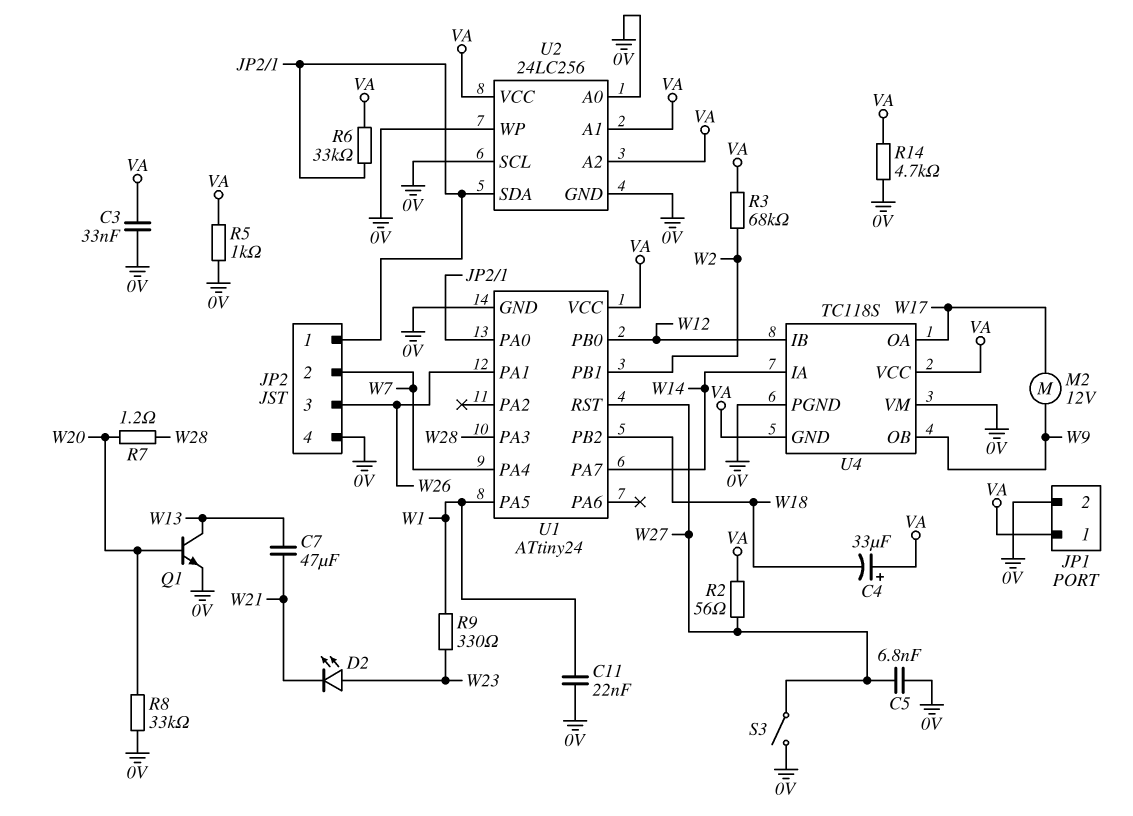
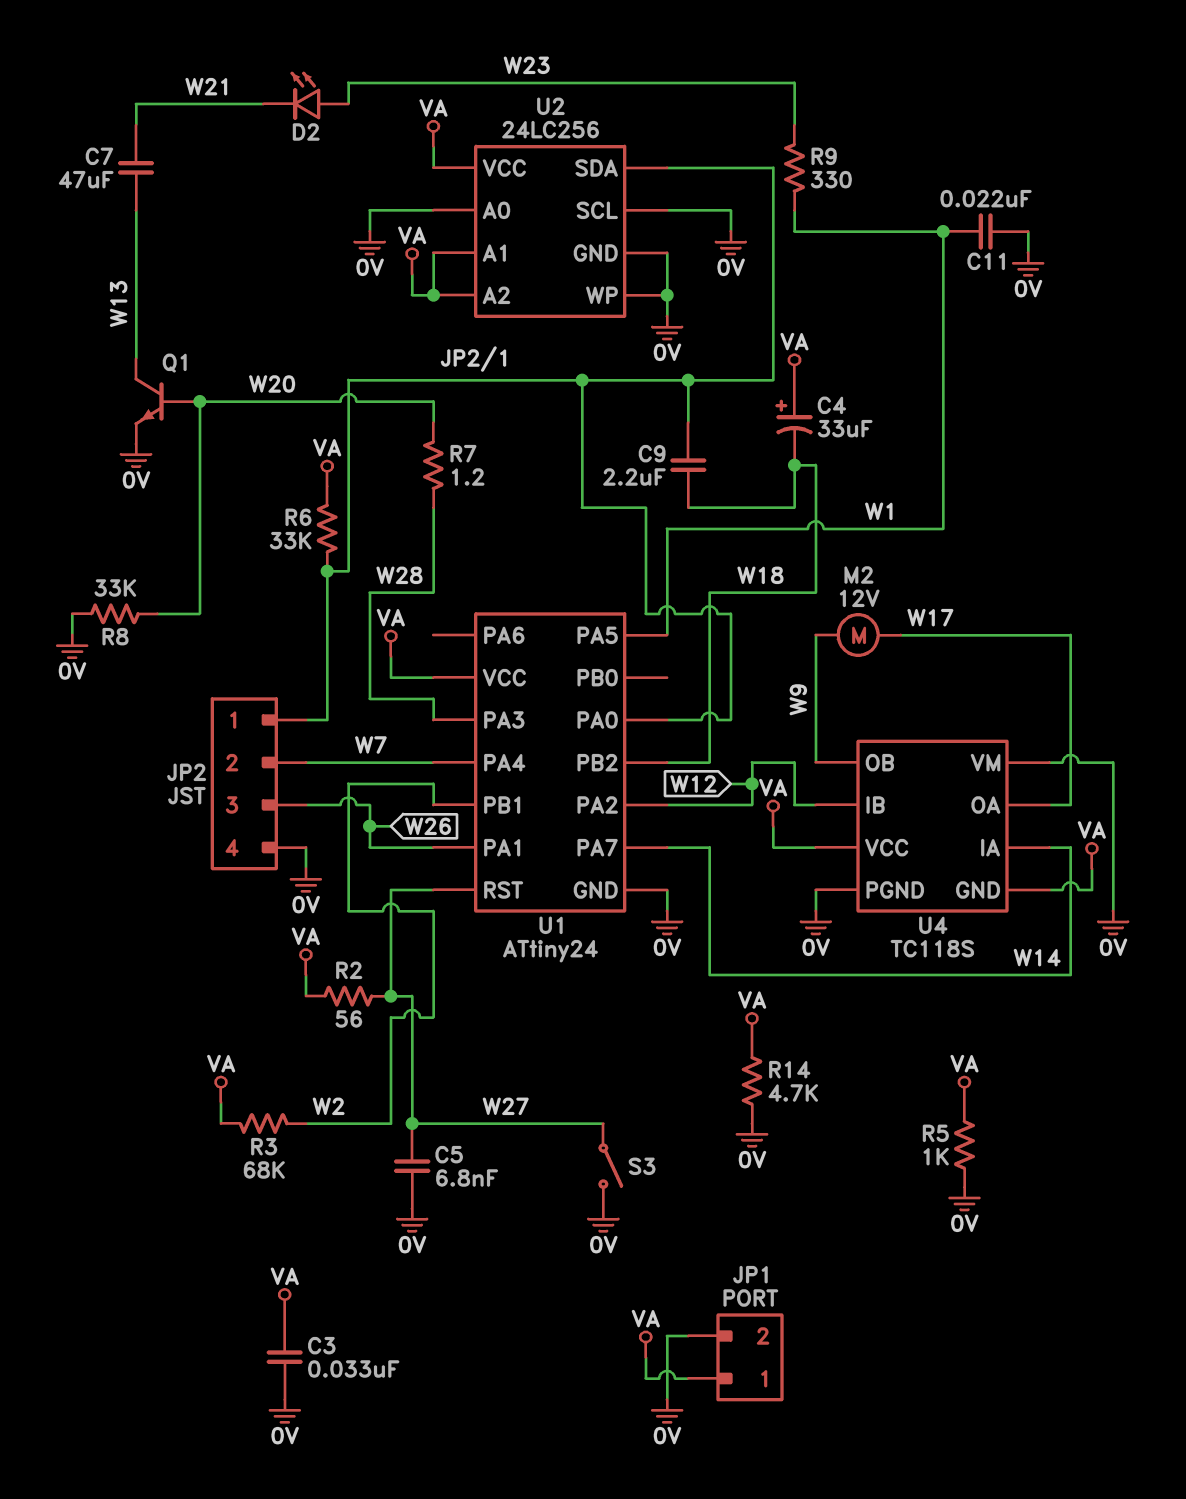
C9: none -> 2.2uF (JP2/1, W18)
U1 pin PA2: none -> W12
U1 pin PB0: W12 -> none

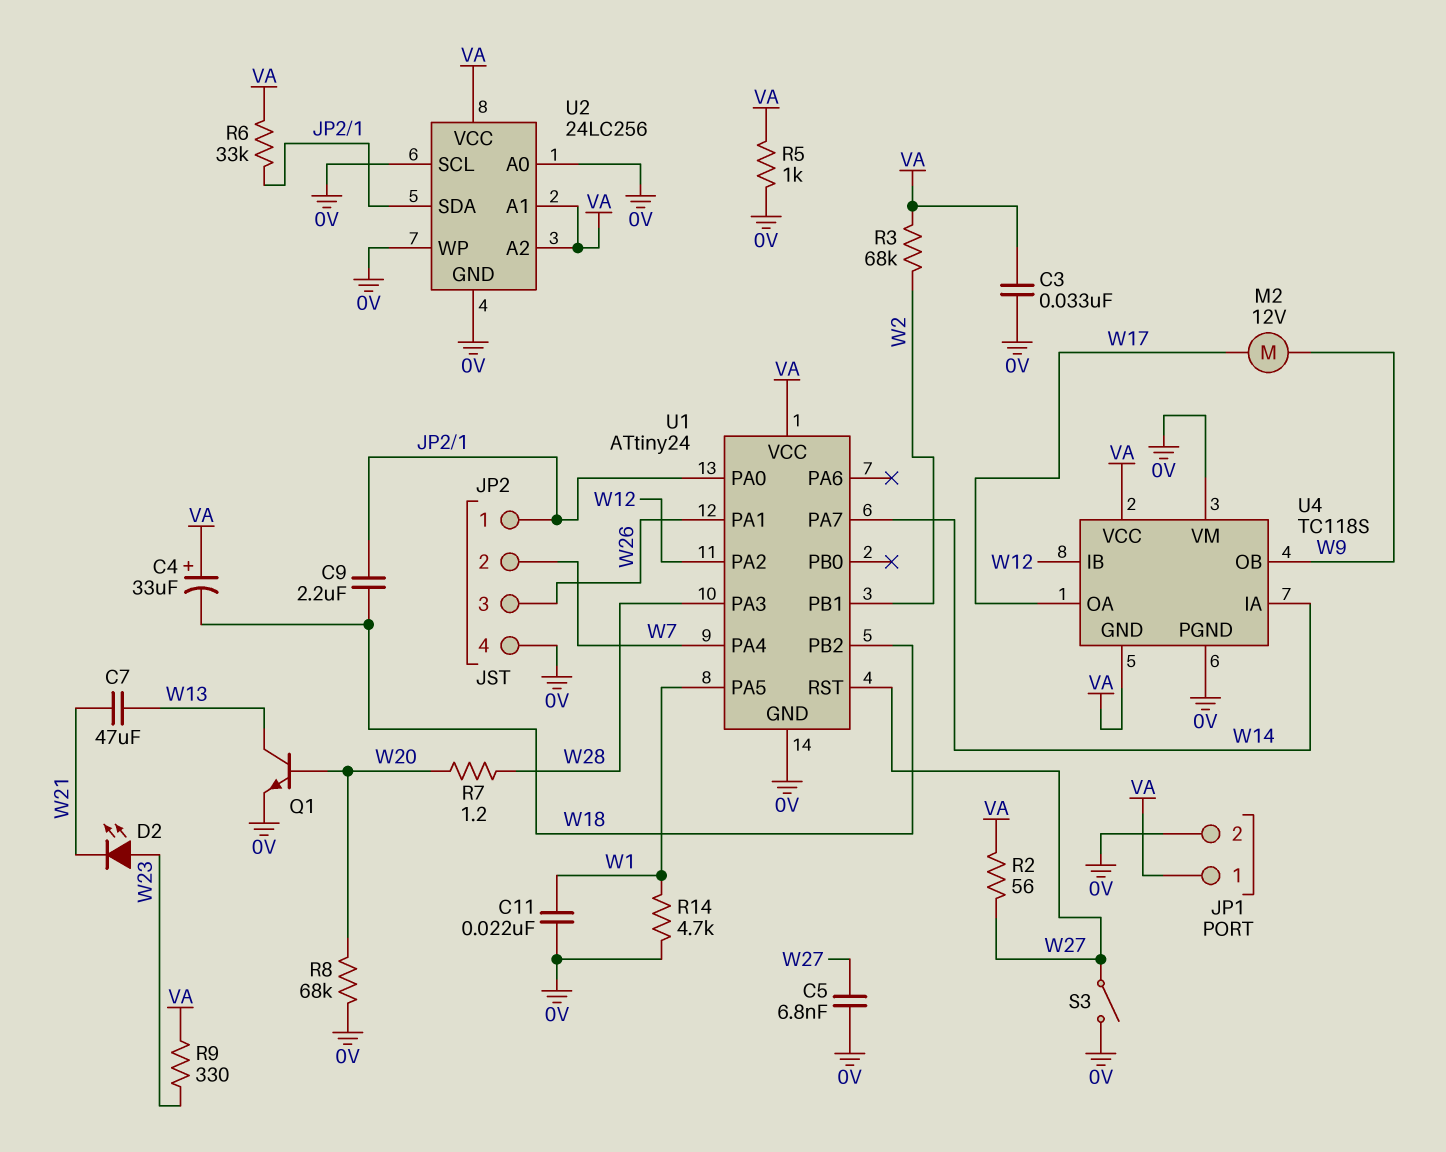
R8: 33k (0V, W20) -> 68k (0V, W20)
R9: 330 (W1, W23) -> 330 (VA, W23)
R14: 4.7k (0V, VA) -> 4.7k (0V, W1)

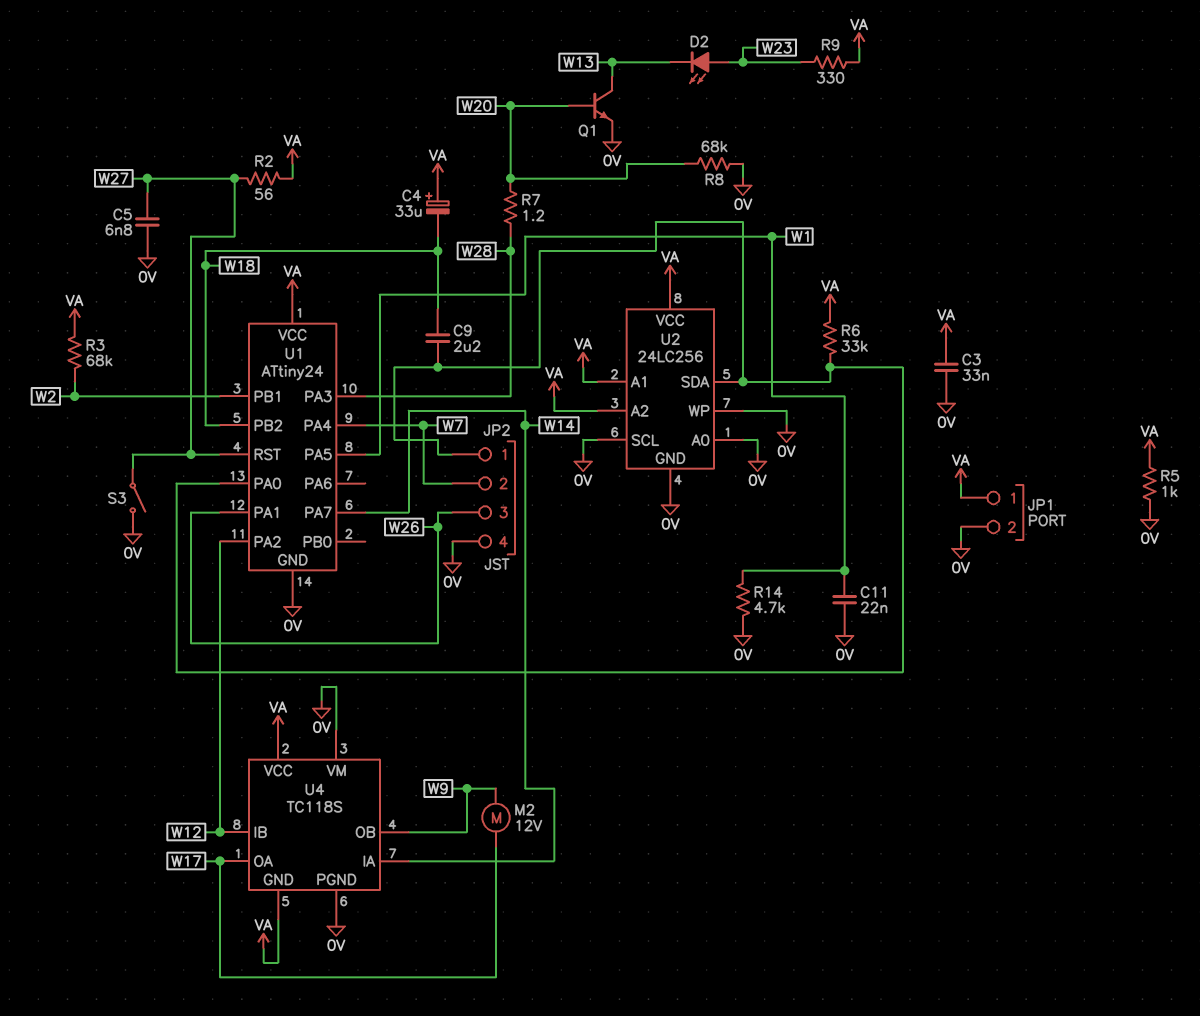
C7: 47uF (W13, W21) -> none
D2: LED (A W23, K W21) -> LED (A W23, K W13)

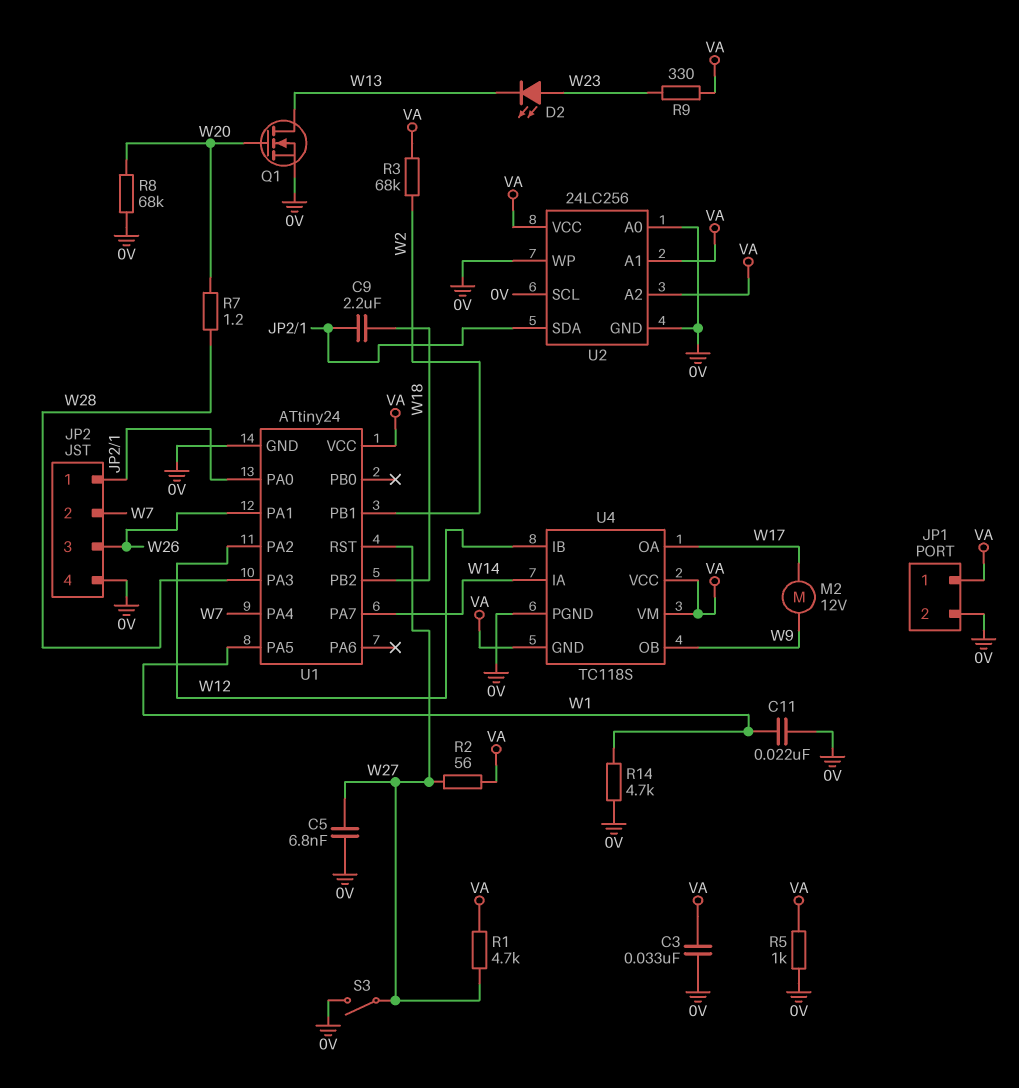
C4: 33uF (plus VA, minus W18) -> none
Q1: NPN (B W20, C W13, E 0V) -> NMOS (G W20, D W13, S 0V)
R1: none -> 4.7k (VA, W27)
R6: 33k (JP2/1, VA) -> none
U4 pin VM: 0V -> VA

